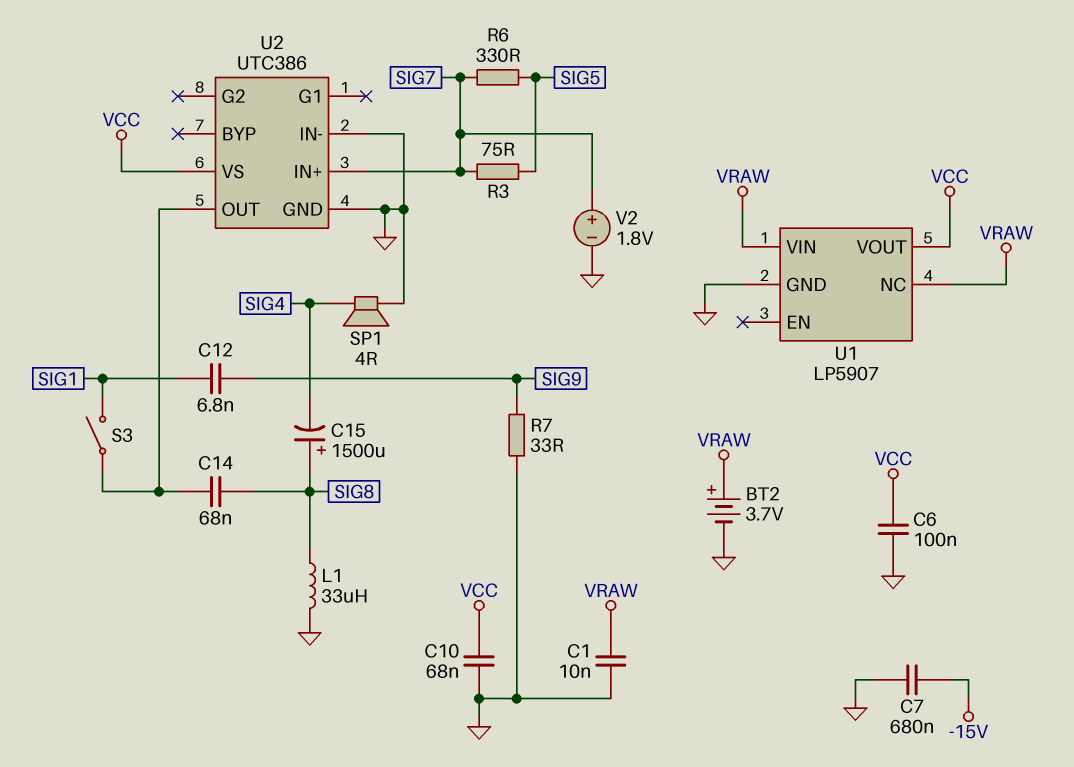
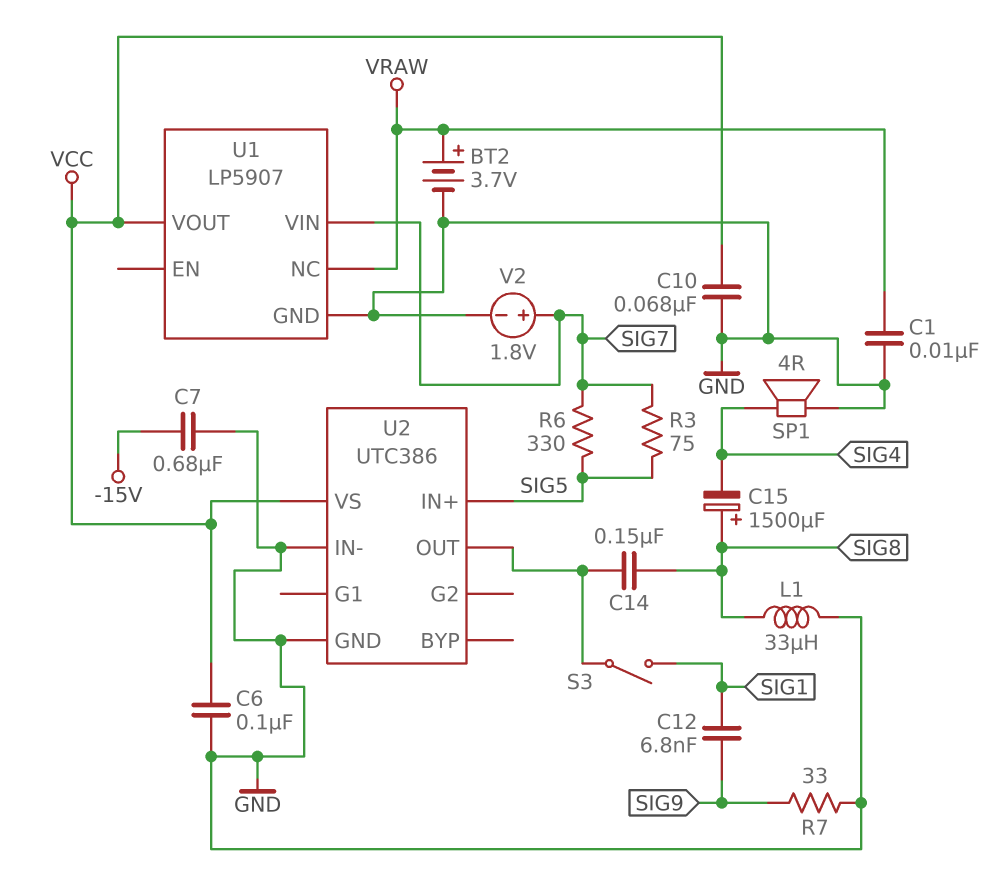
C14: 68nF (SIG8, U2/OUT) -> 150nF (SIG8, U2/OUT)
U1 pin VIN: VRAW -> SIG7
U2 pin IN+: SIG7 -> SIG5

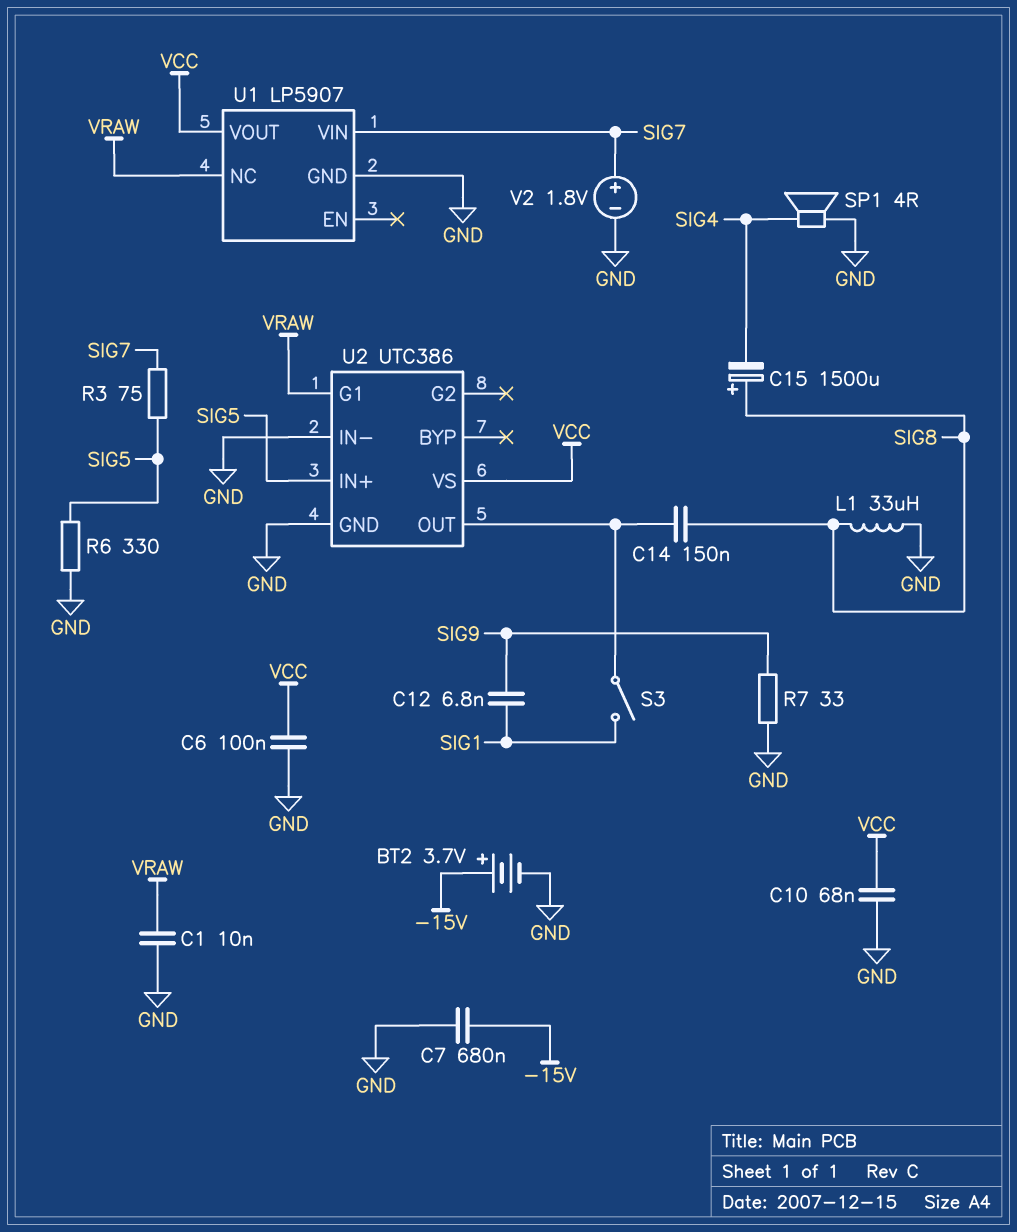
BT2: 3.7V (plus VRAW, minus GND) -> 3.7V (plus -15V, minus GND)
R6: 330 (SIG5, SIG7) -> 330 (GND, SIG5)
U2 pin G1: none -> VRAW

